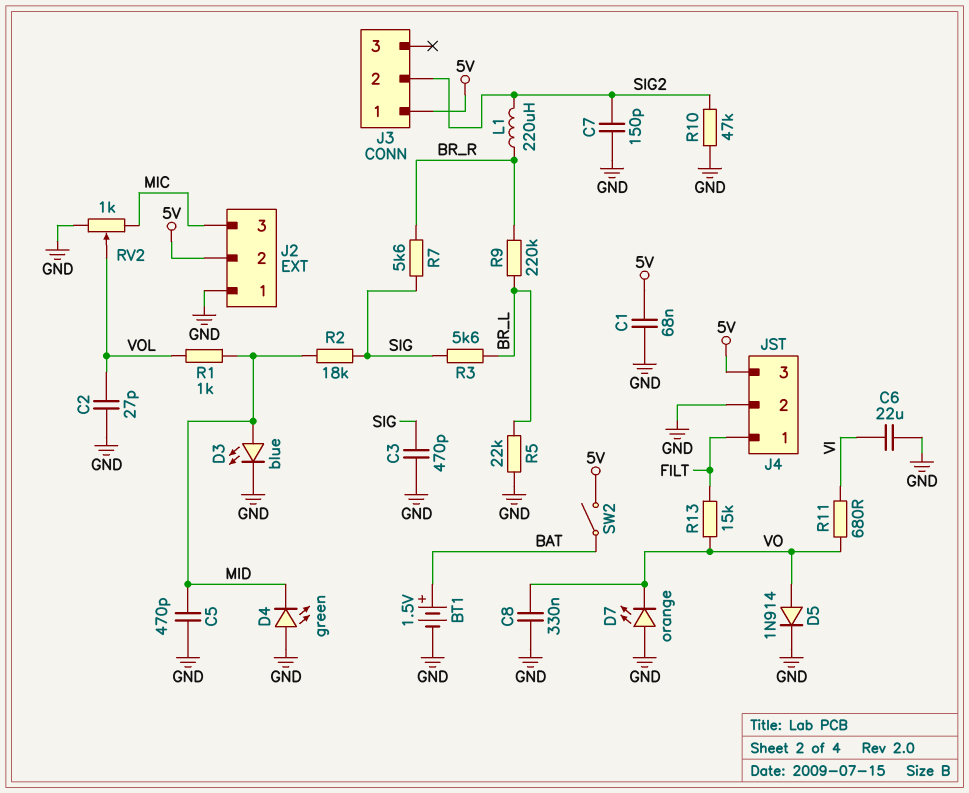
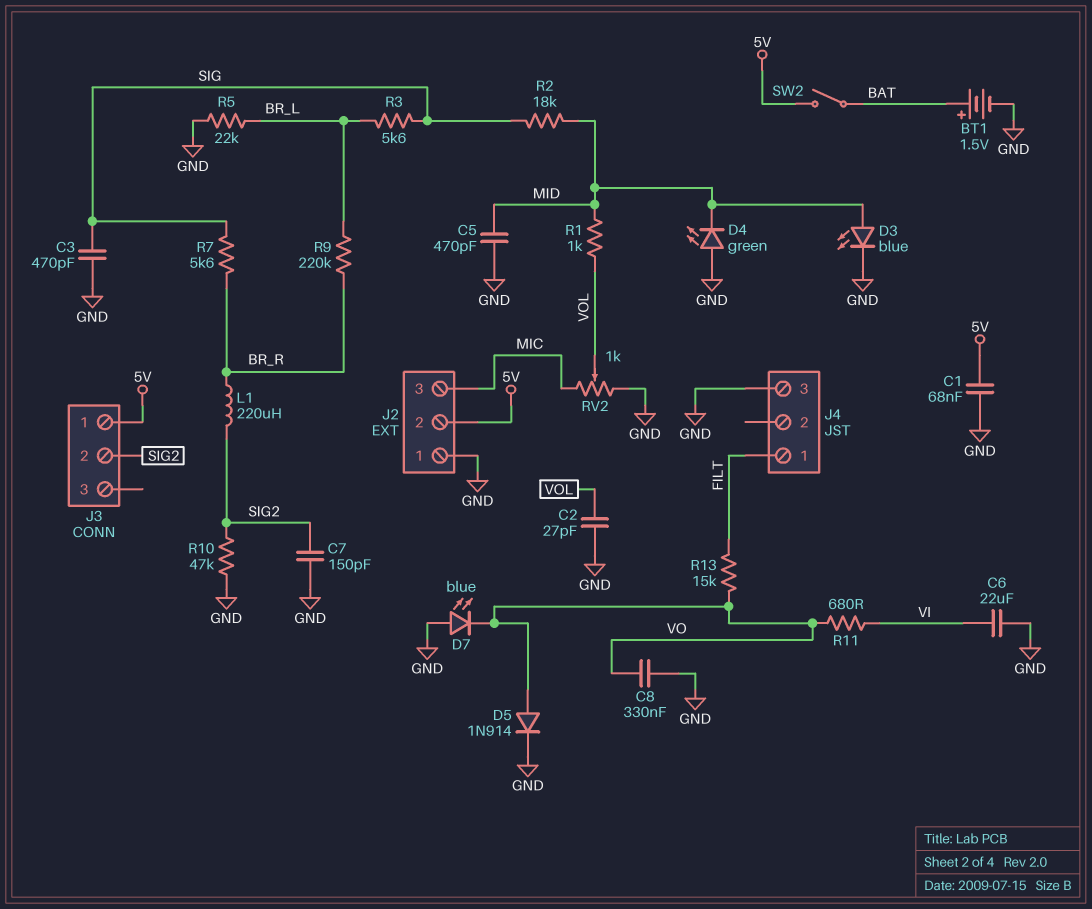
D7: LED orange (A GND, K VO) -> LED blue (A GND, K VO)
J4 pin 2: GND -> none
J4 pin 3: 5V -> GND

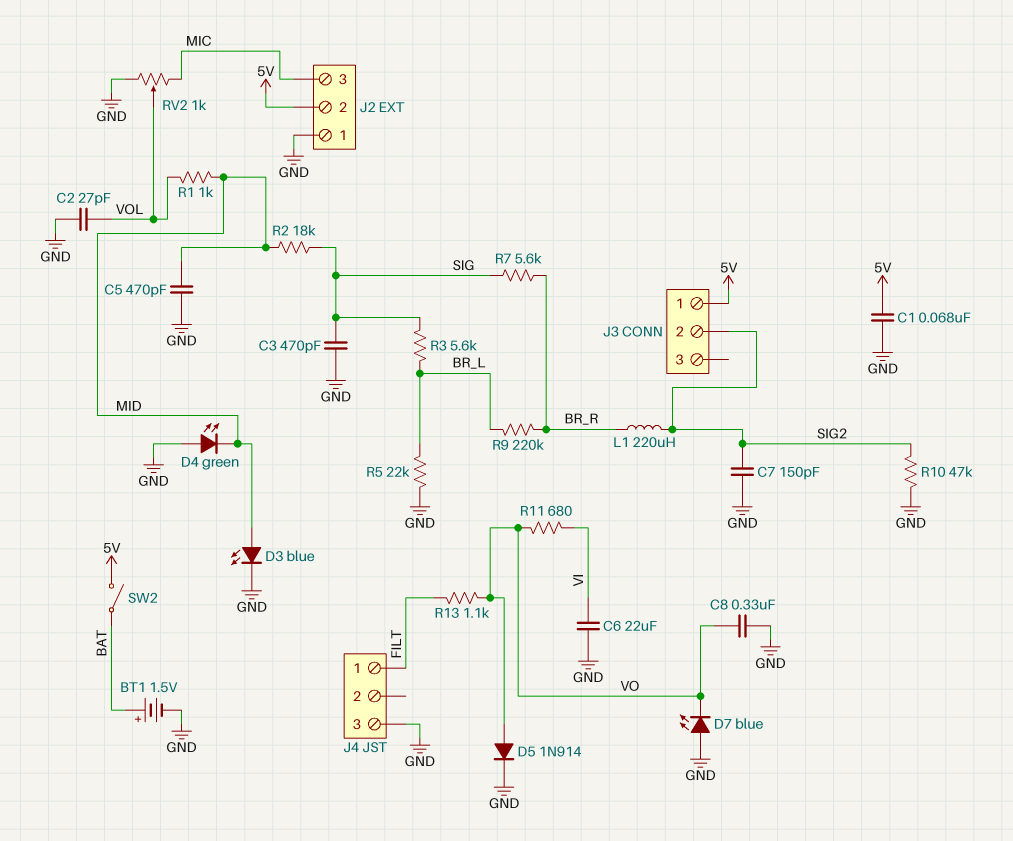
R13: 15k (FILT, VO) -> 1.1k (FILT, VO)

